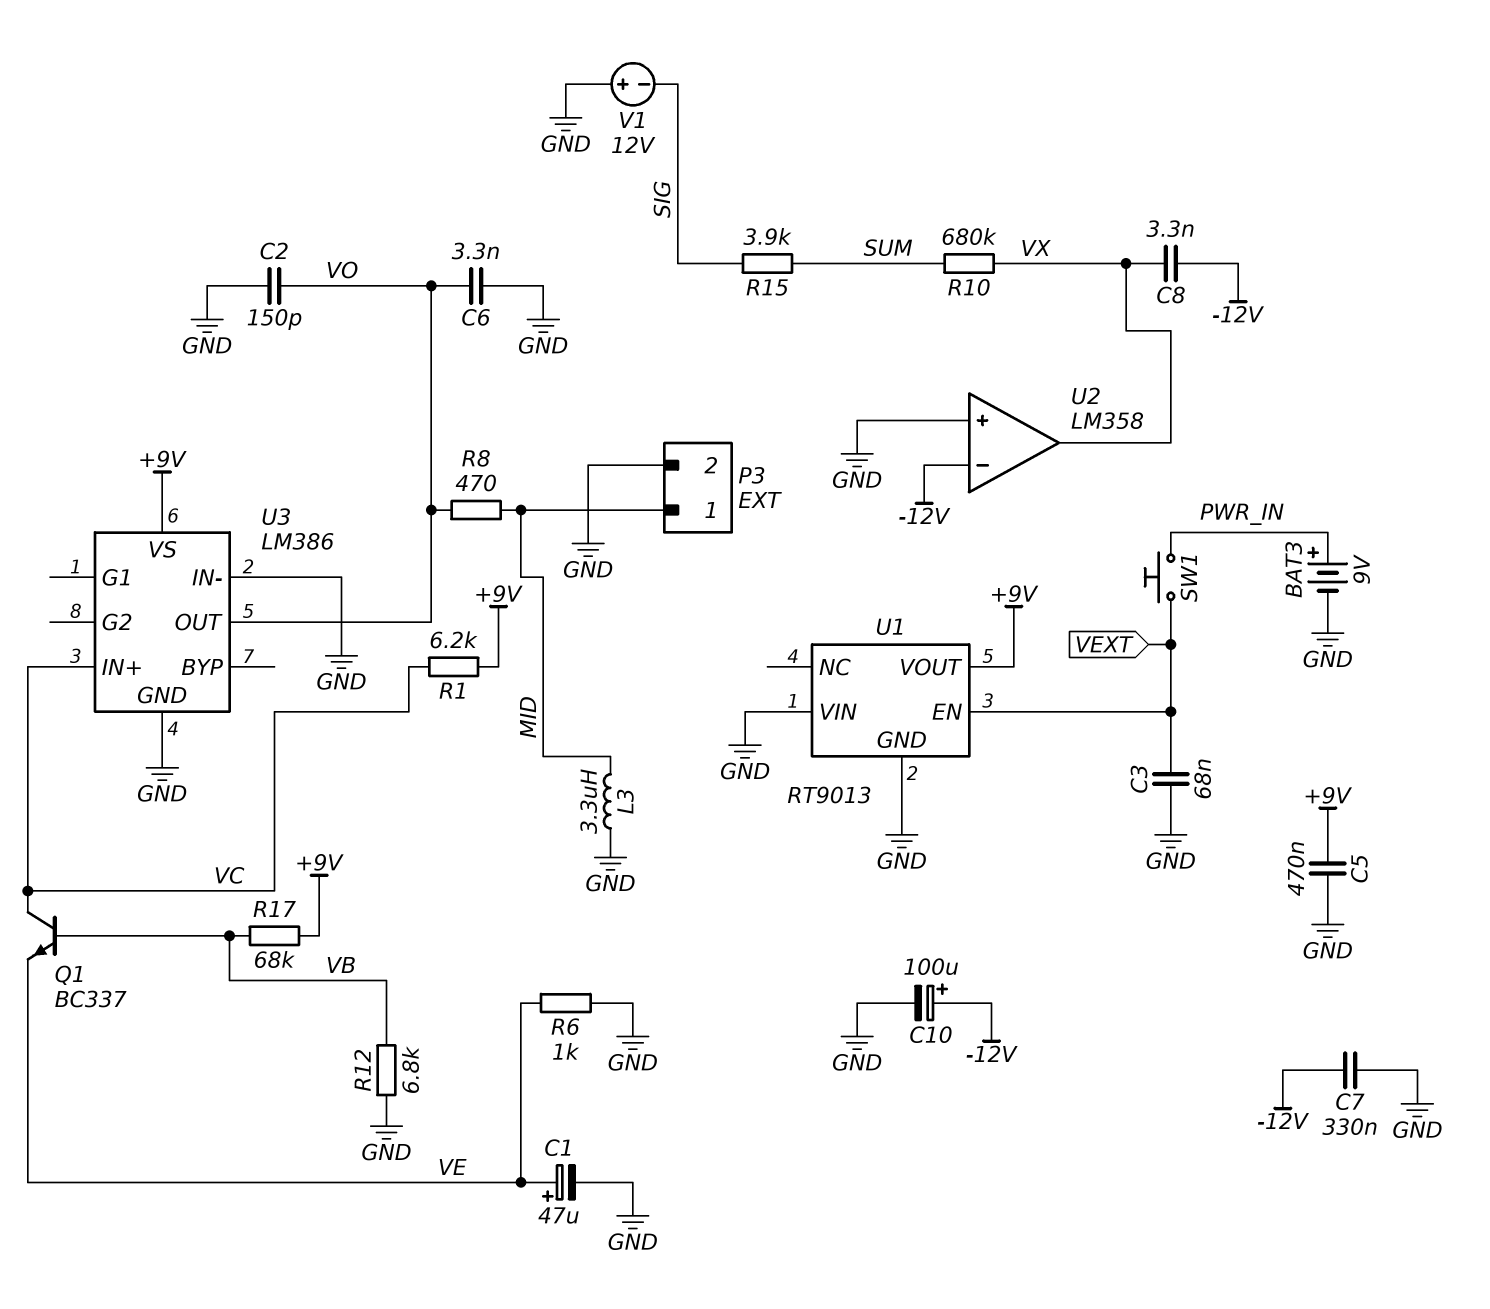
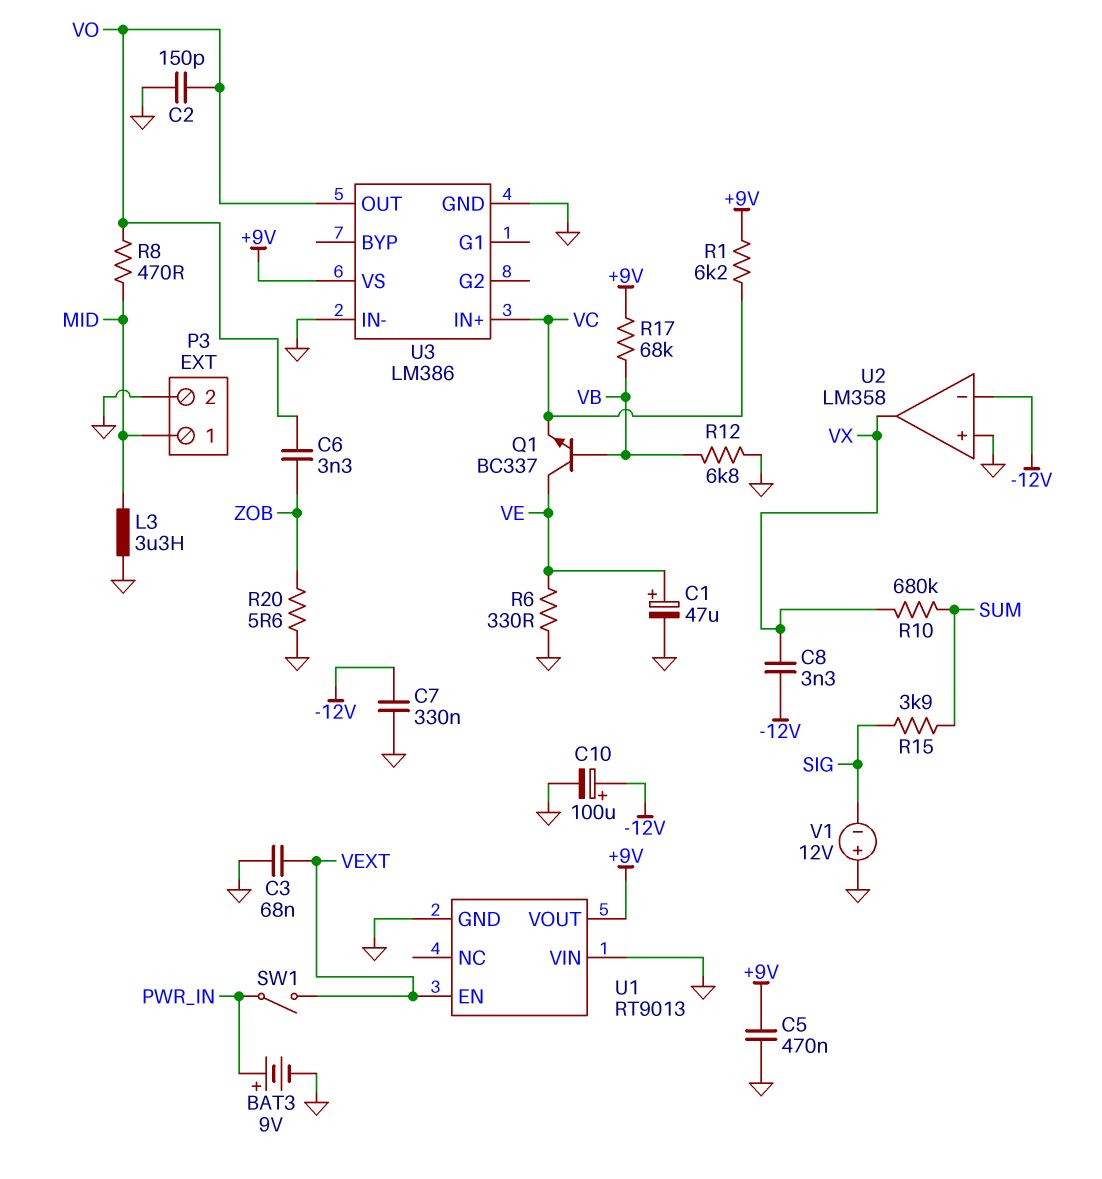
C6: 3.3nF (GND, VO) -> 3.3nF (VO, ZOB)
Q1: NPN BC337 (B VB, C VC, E VE) -> NPN BC337 (B VB, C VE, E VC)
R6: 1k (GND, VE) -> 330 (GND, VE)
R20: none -> 5.6 (GND, ZOB)
SW1: button (PWR_IN, VEXT) -> switch (PWR_IN, VEXT)

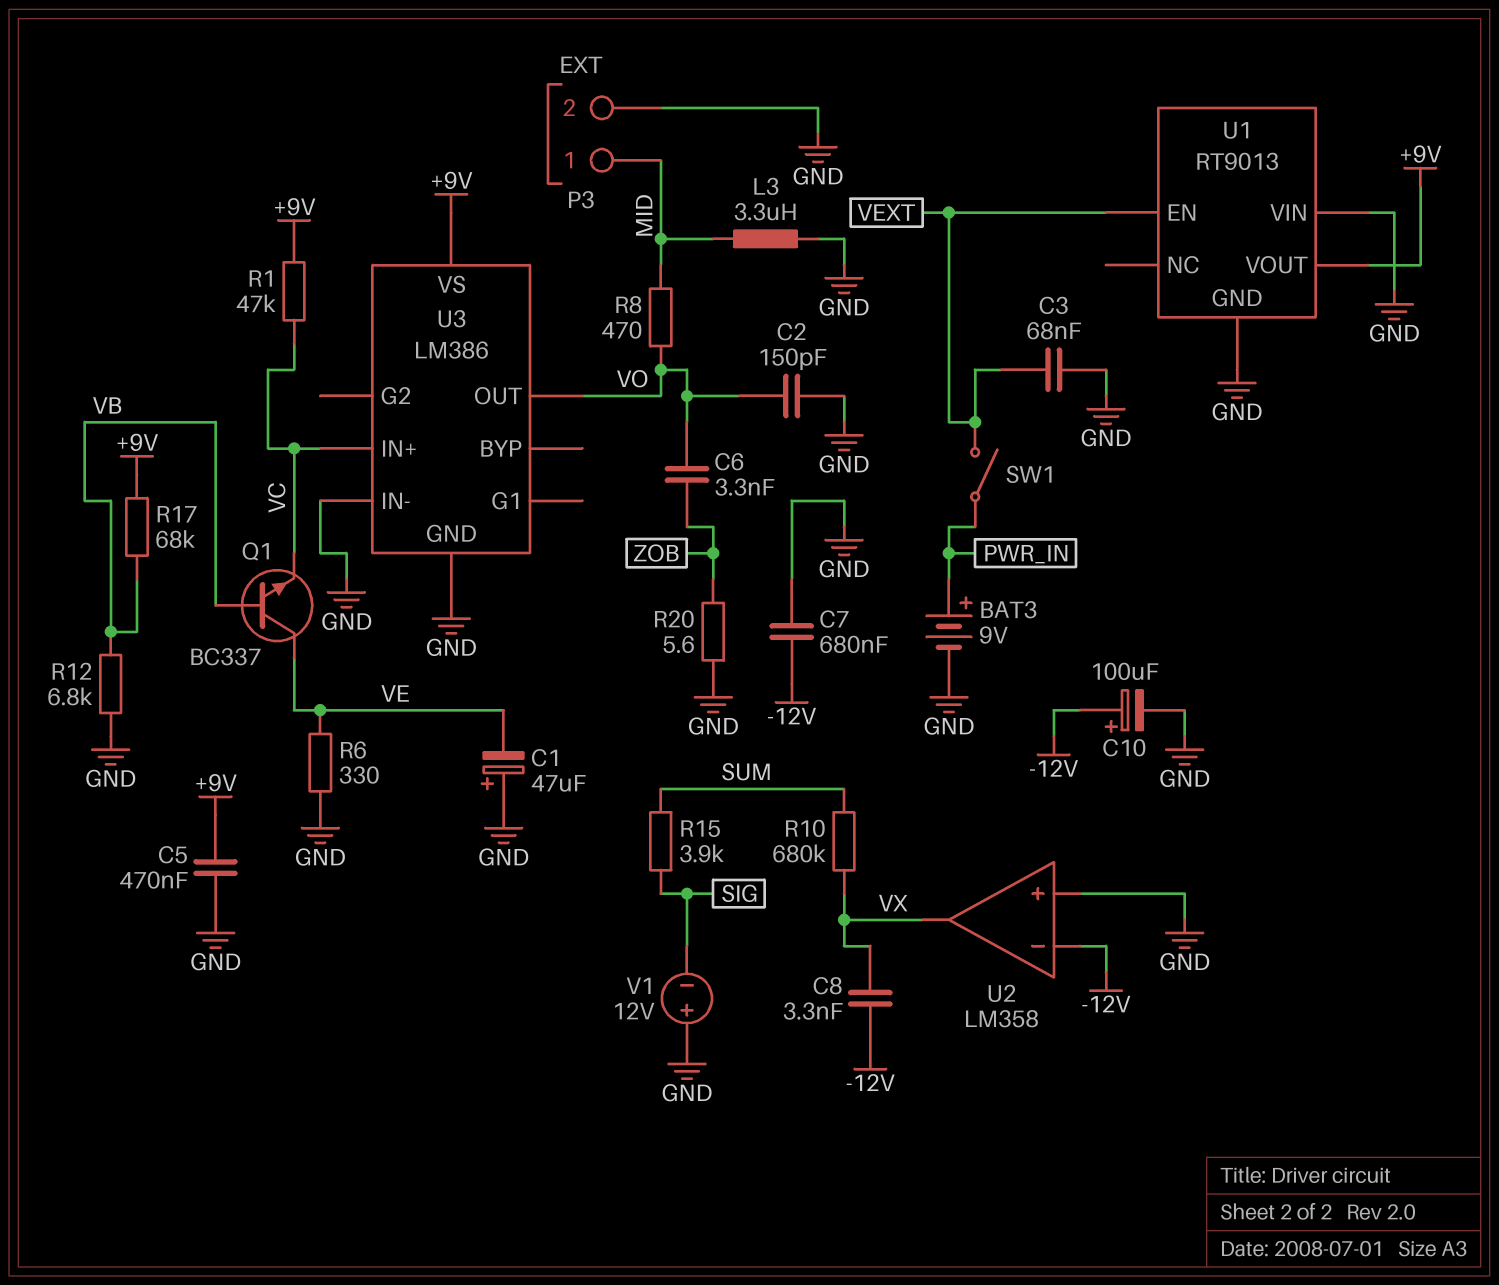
C1: 47uF (plus VE, minus GND) -> 47uF (plus GND, minus VE)
C7: 330nF (-12V, GND) -> 680nF (-12V, GND)
R1: 6.2k (+9V, VC) -> 47k (+9V, VC)

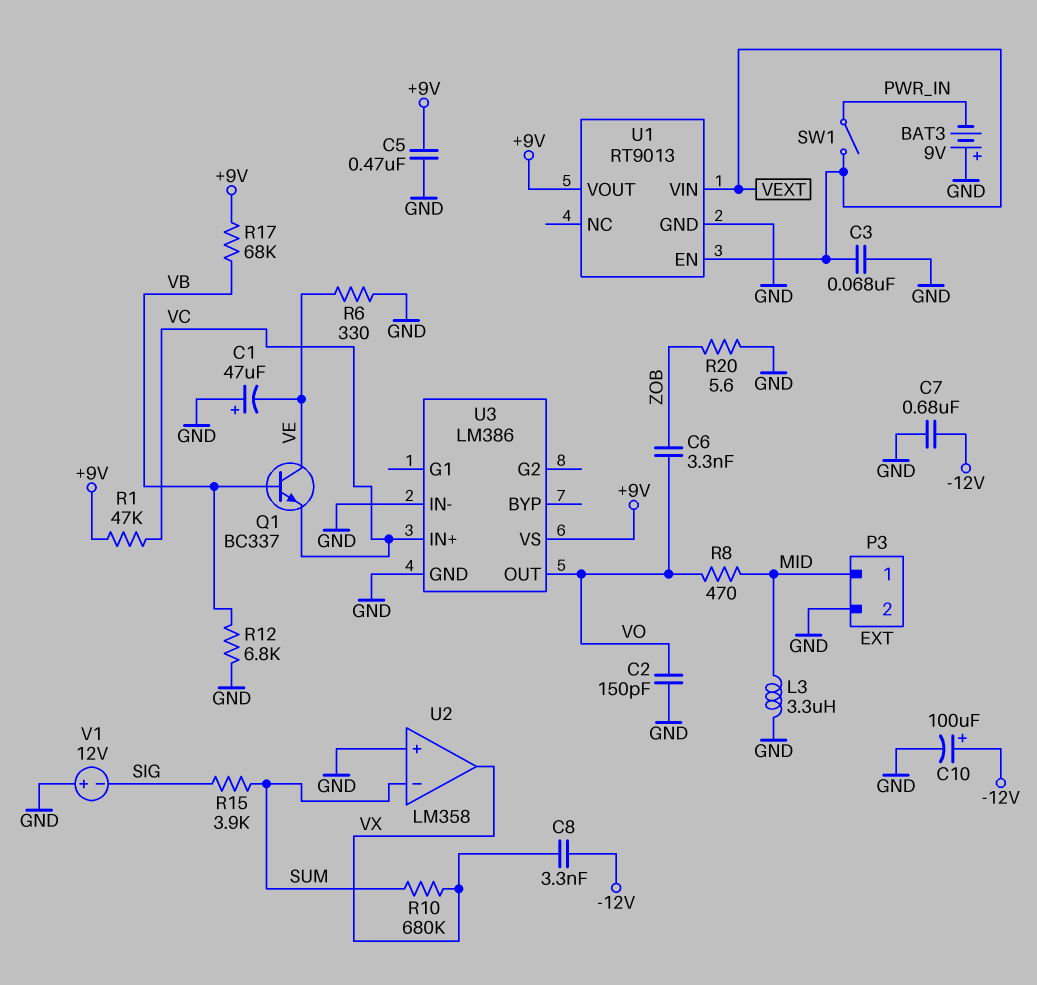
BAT3: 9V (plus PWR_IN, minus GND) -> 9V (plus GND, minus PWR_IN)
U1 pin VIN: GND -> VEXT
U2 pin in-: -12V -> SUM

